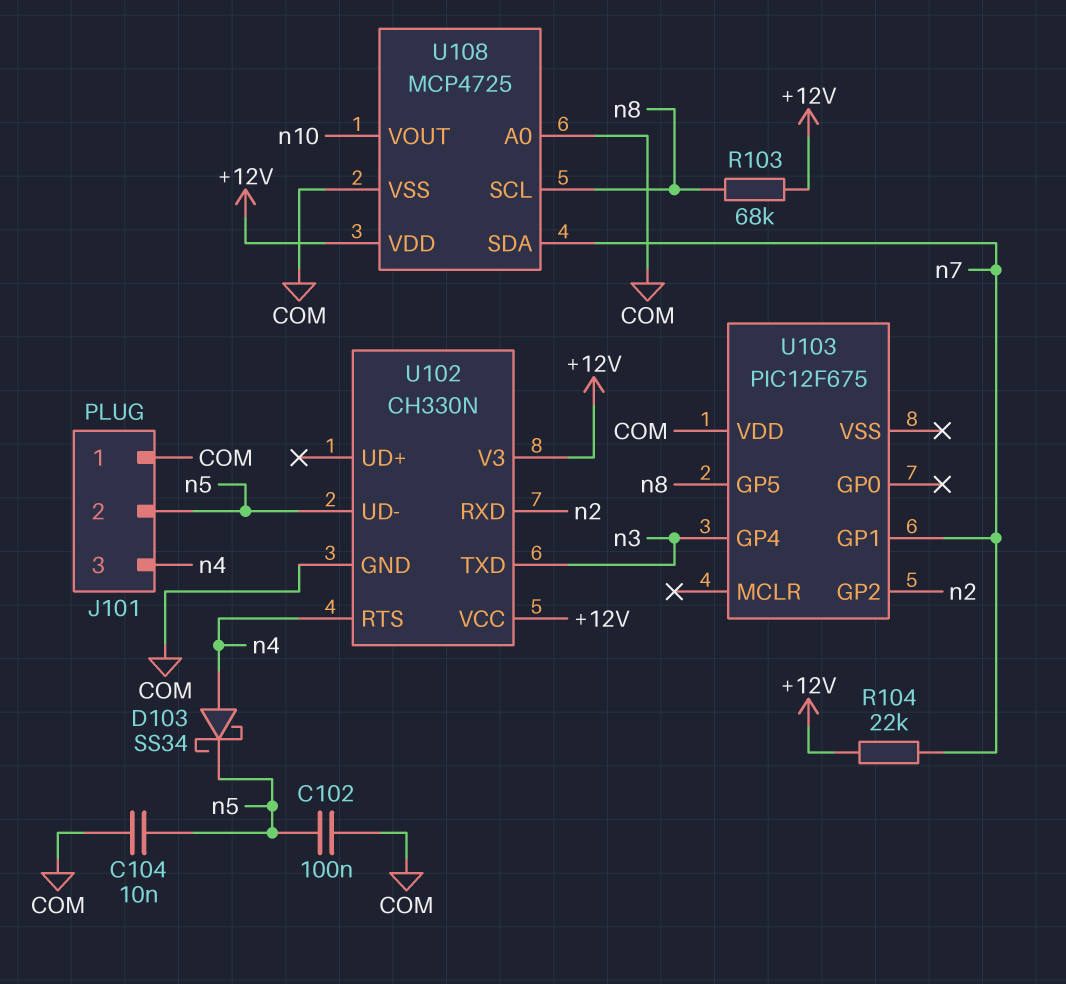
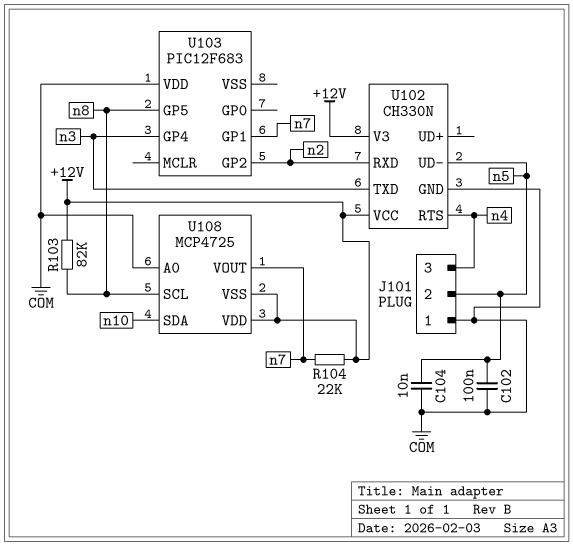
D103: schottky SS34 (A n4, K n5) -> none
R103: 68k (+12V, n8) -> 82k (+12V, n8)
U103: PIC12F675 -> PIC12F683
U108 pin SDA: n7 -> n10
U108 pin VOUT: n10 -> n7
U108 pin VSS: COM -> +12V

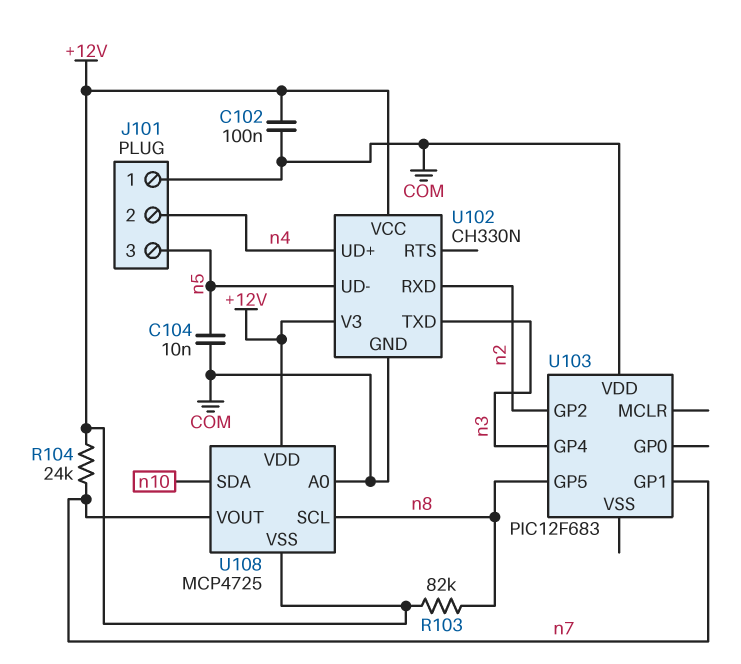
C102: 100nF (COM, n5) -> 100nF (+12V, COM)
J101 pin 2: n5 -> n4
J101 pin 3: n4 -> n5
R104: 22k (+12V, n7) -> 24k (+12V, n7)
U102 pin RTS: n4 -> none
U102 pin UD+: none -> n4

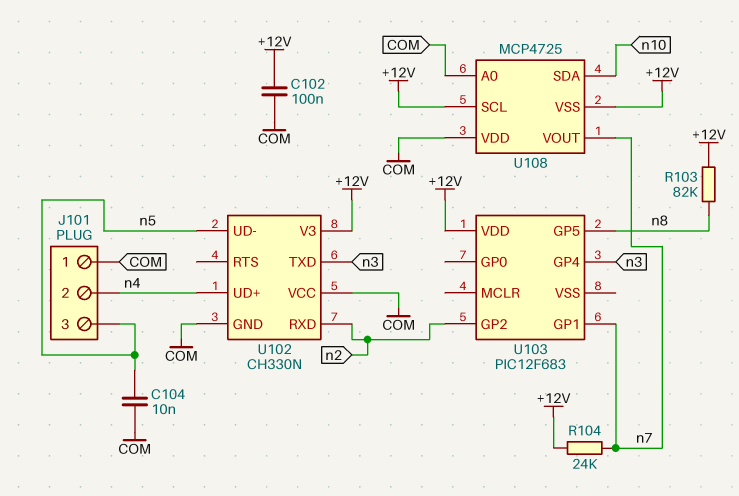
U102 pin VCC: +12V -> COM
U103 pin VDD: COM -> +12V
U108 pin SCL: n8 -> +12V
U108 pin VDD: +12V -> COM

